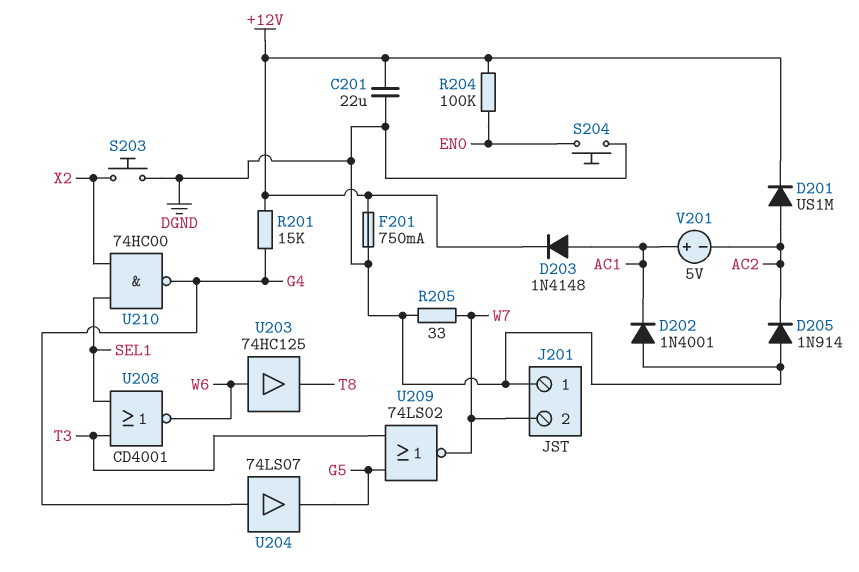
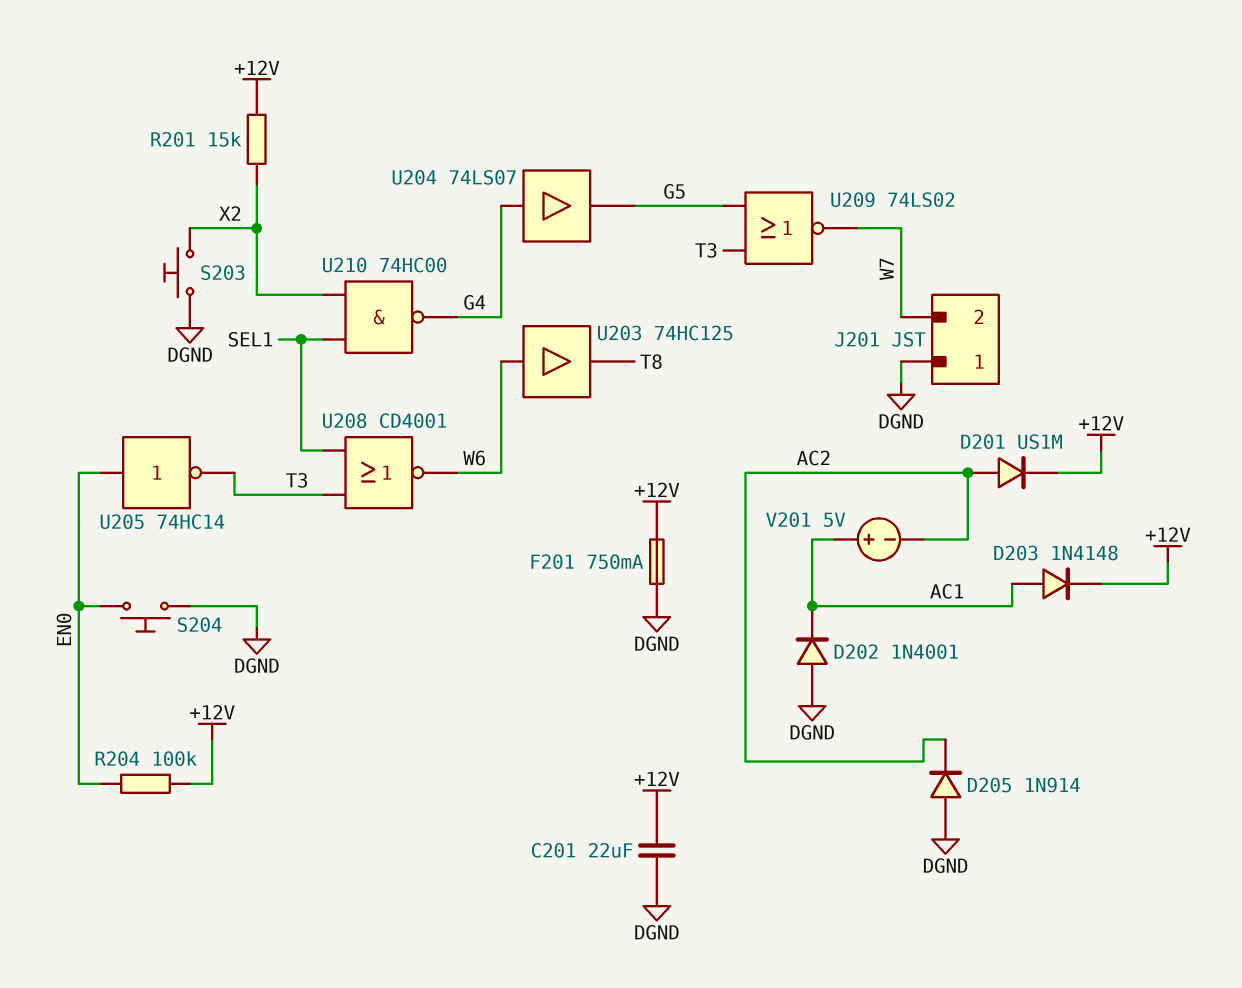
R201: 15k (+12V, G4) -> 15k (+12V, X2)
R205: 33 (DGND, W7) -> none
U205: none -> NOT 74HC14 (in EN0, out T3)

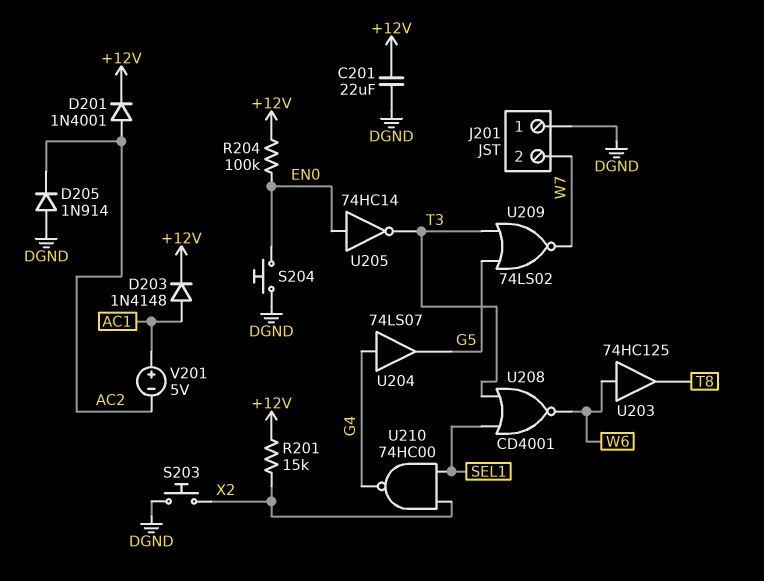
D201: diode US1M (A AC2, K +12V) -> diode 1N4001 (A AC2, K +12V)
D202: diode 1N4001 (A DGND, K AC1) -> none
F201: 750mA (+12V, DGND) -> none

